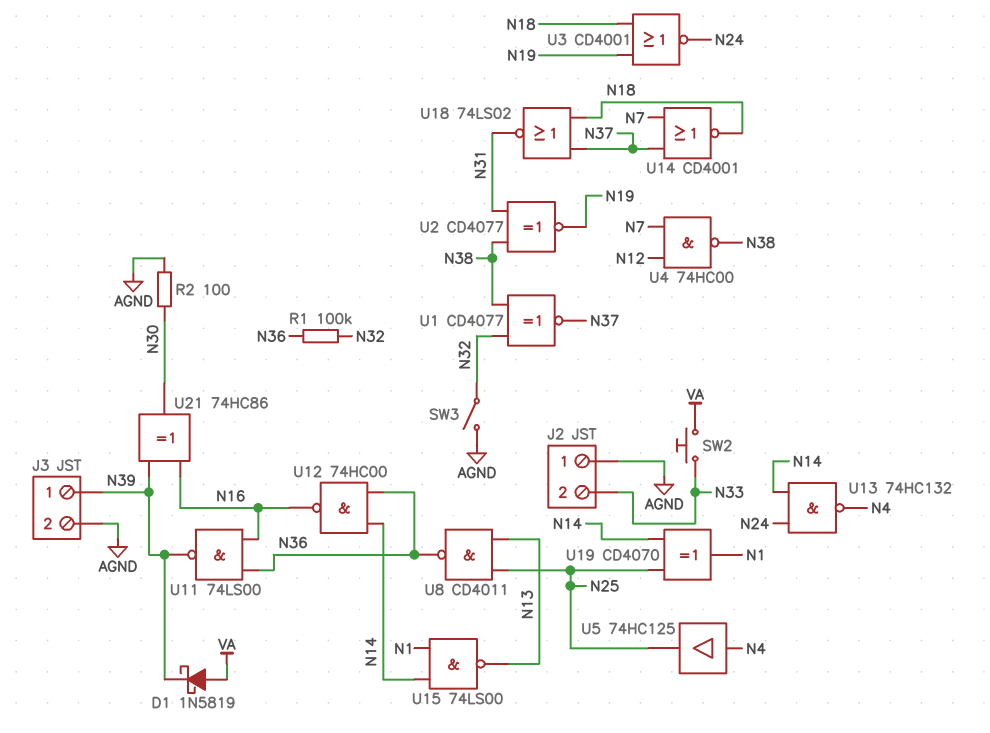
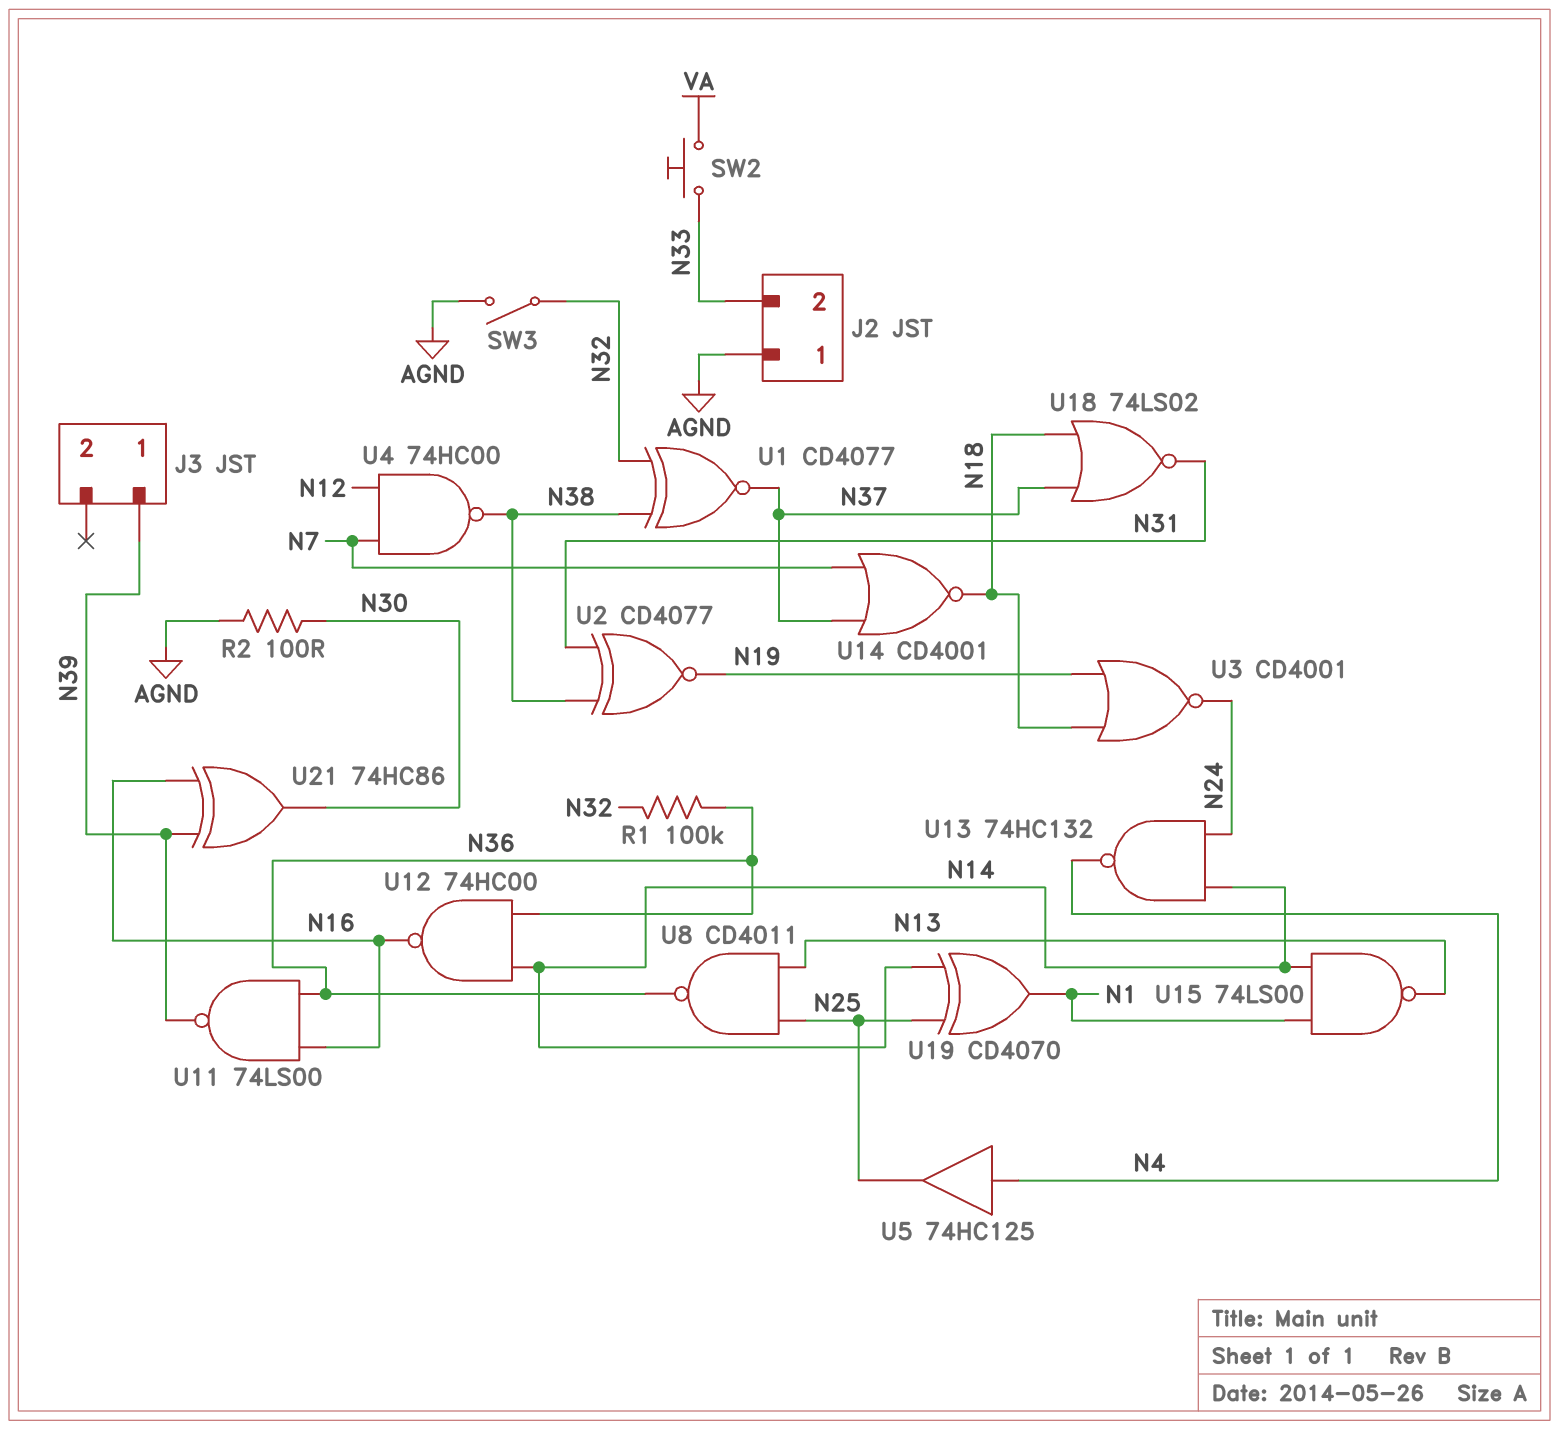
D1: schottky 1N5819 (A VA, K N39) -> none
J3 pin 2: AGND -> none

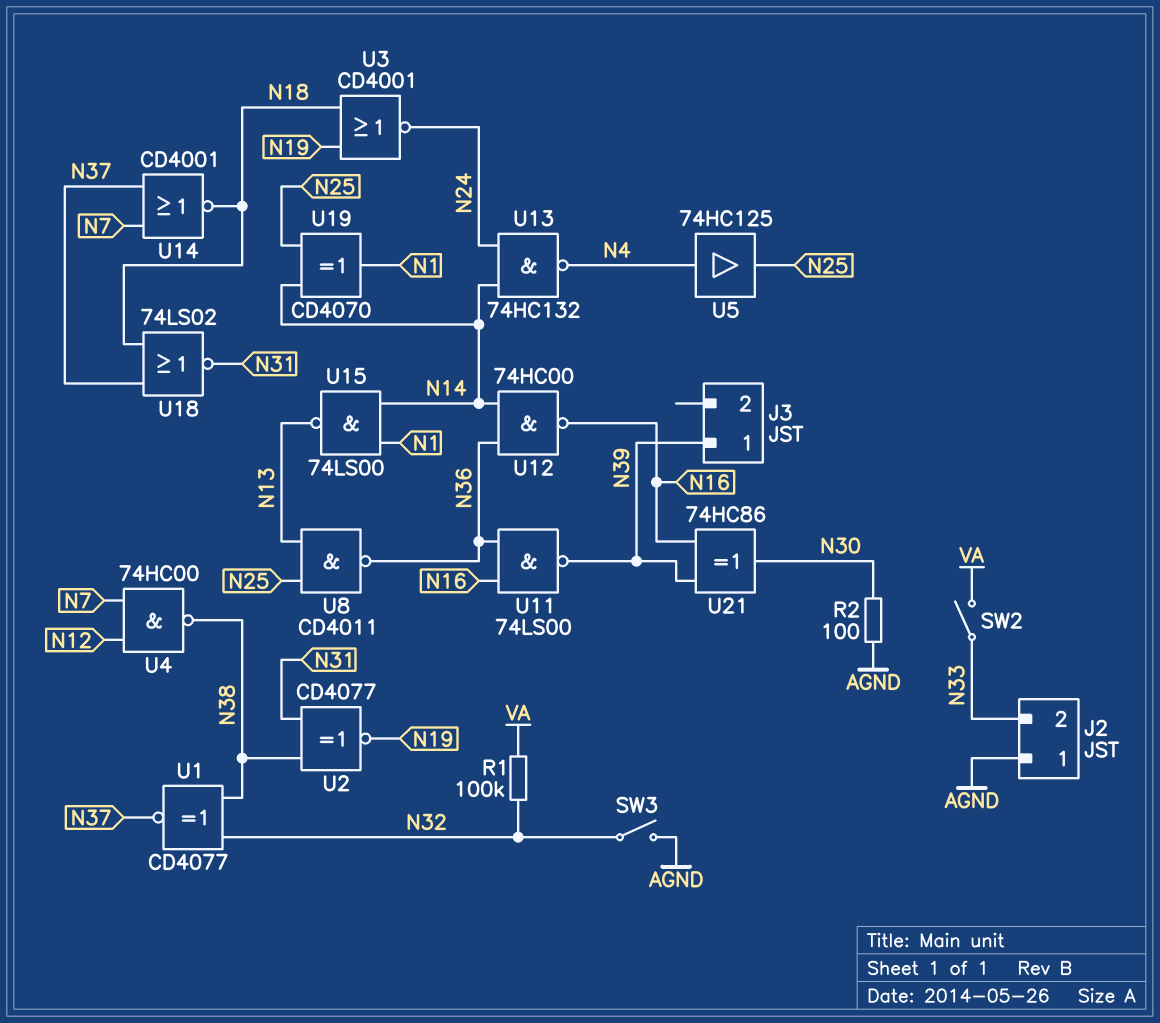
R1: 100k (N32, N36) -> 100k (N32, VA)
SW2: button (N33, VA) -> switch (N33, VA)

